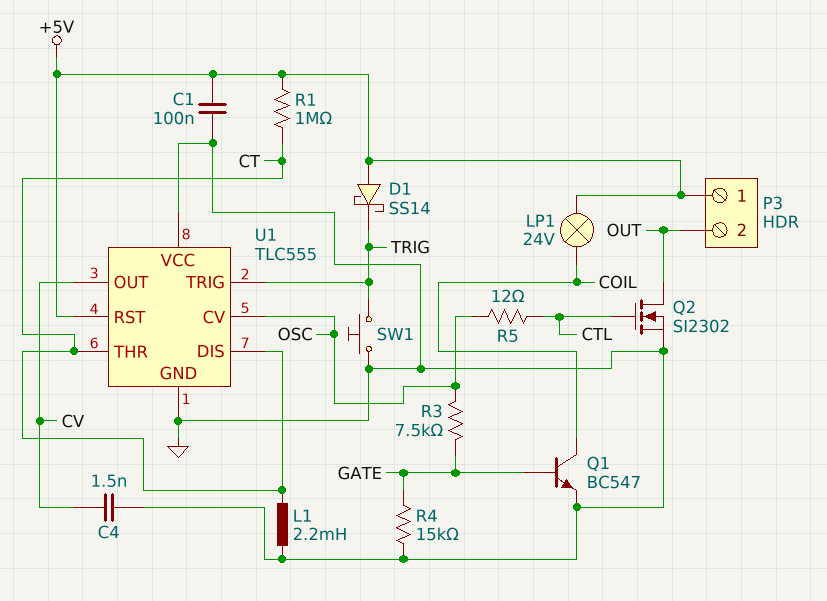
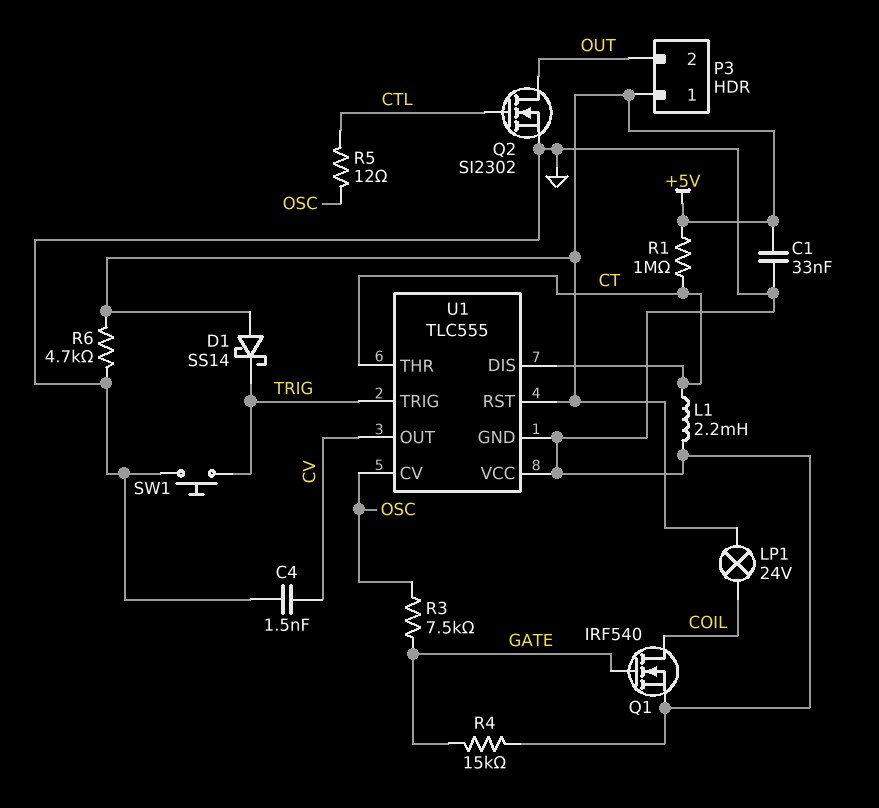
C1: 100nF (+5V, GND) -> 33nF (+5V, GND)
Q1: NPN BC547 (B GATE, C COIL, E GND) -> NMOS IRF540 (G GATE, D COIL, S GND)
R6: none -> 4.7k (+5V, GND)

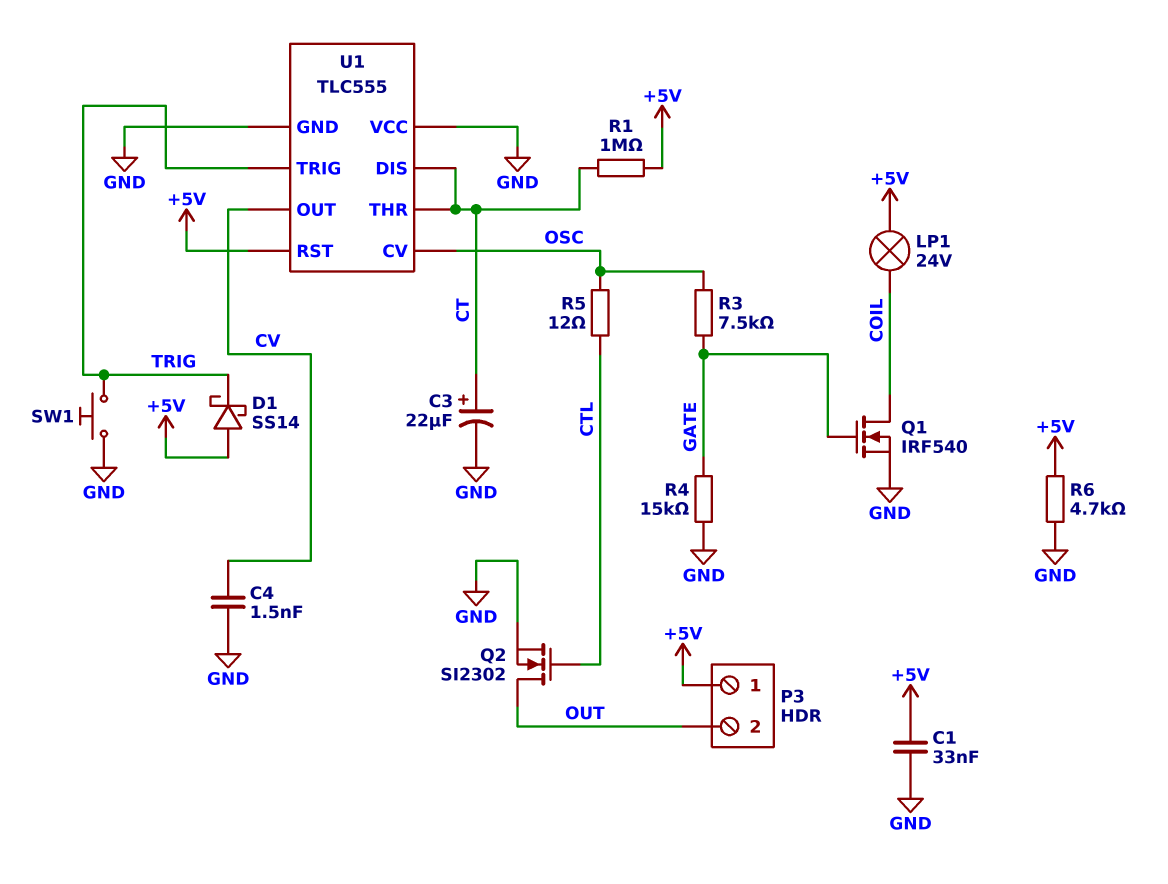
C3: none -> 22uF (plus CT, minus GND)
L1: 2.2mH (CT, GND) -> none

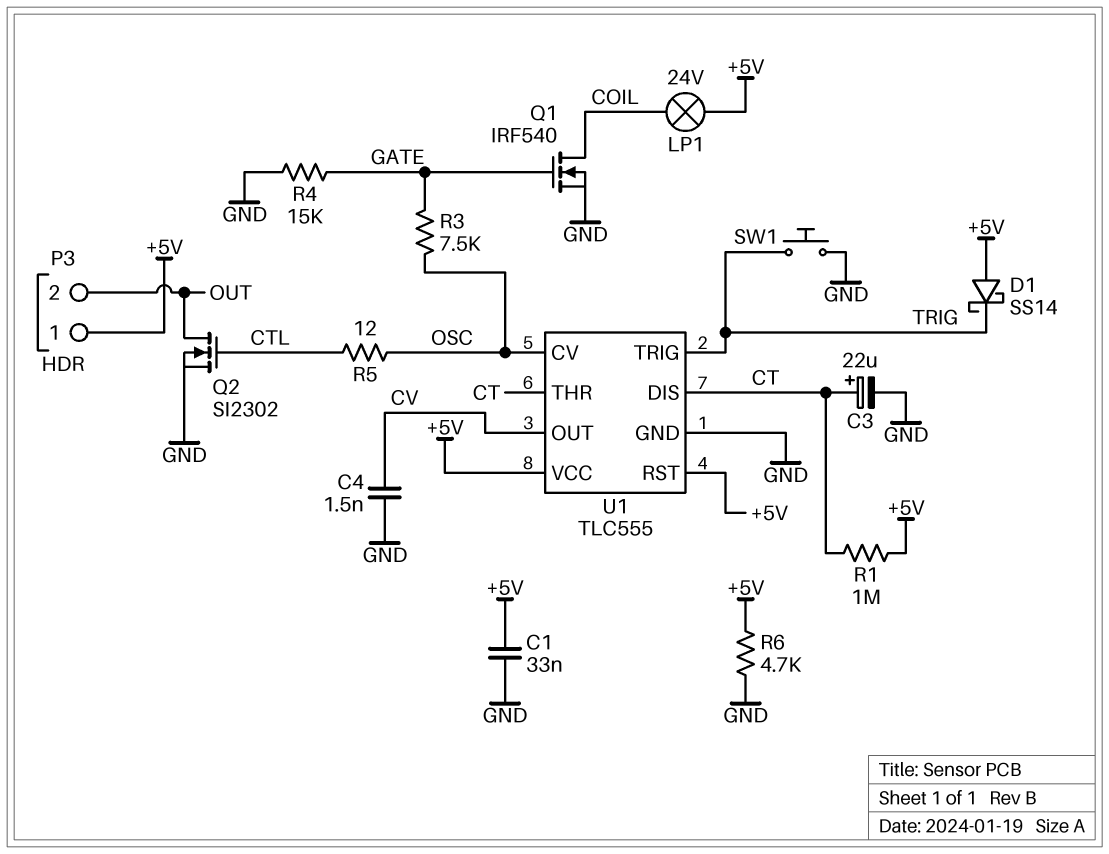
U1 pin VCC: GND -> +5V

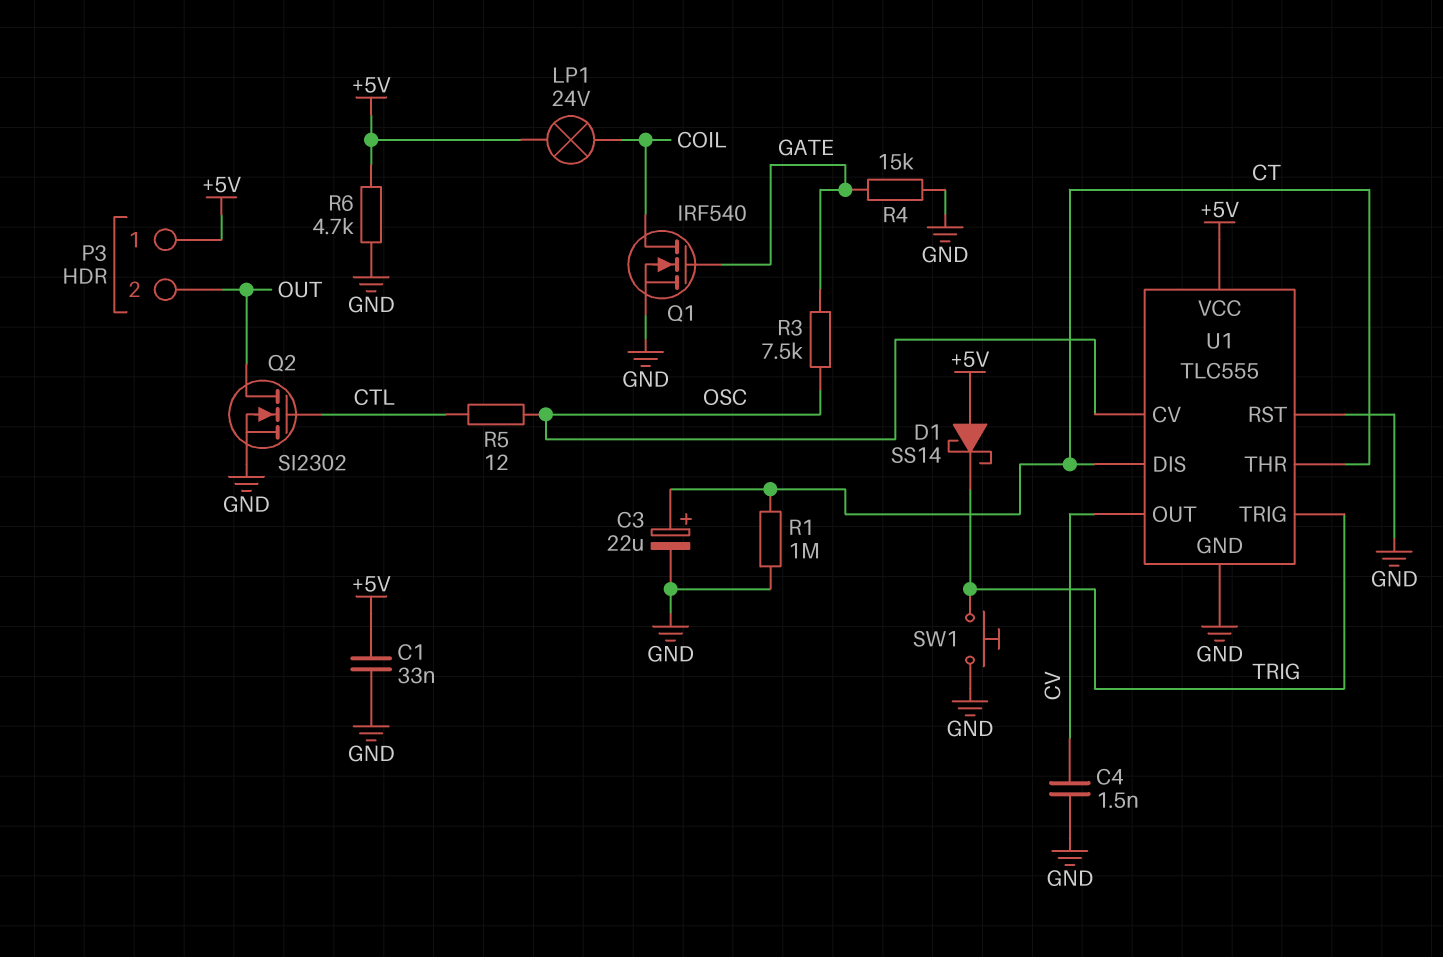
R1: 1M (+5V, CT) -> 1M (CT, GND)
U1 pin RST: +5V -> GND

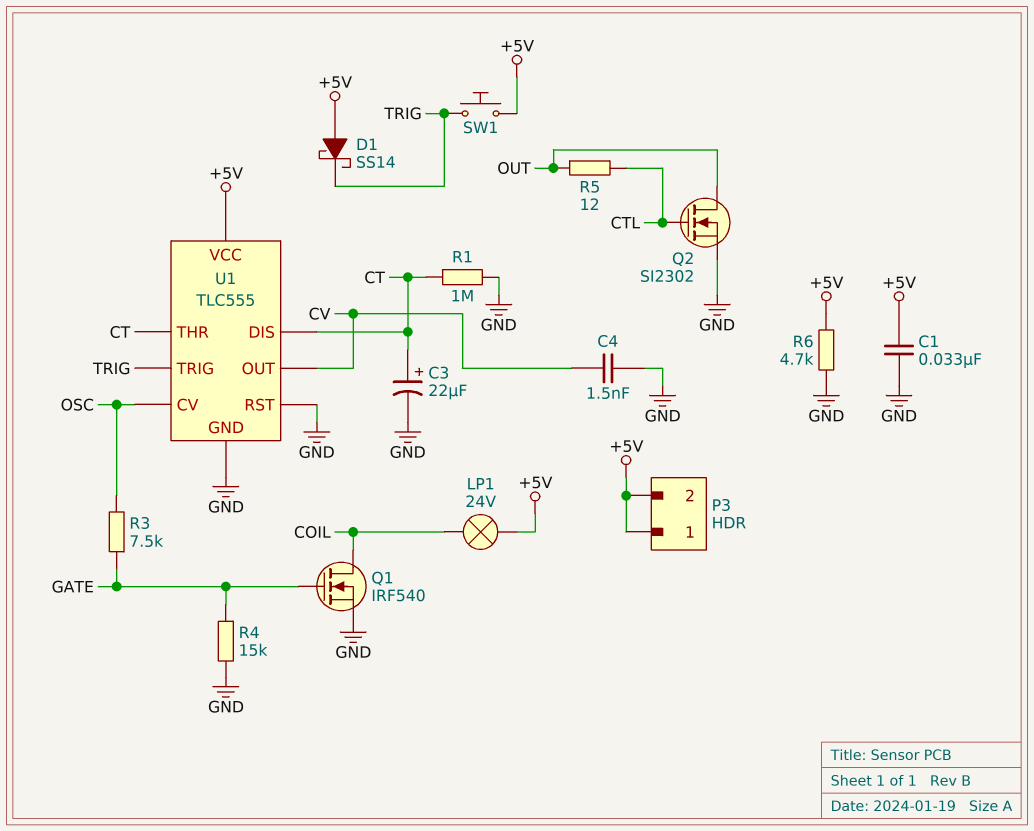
P3 pin 2: OUT -> +5V
R5: 12 (CTL, OSC) -> 12 (CTL, OUT)
SW1: button (GND, TRIG) -> button (+5V, TRIG)

